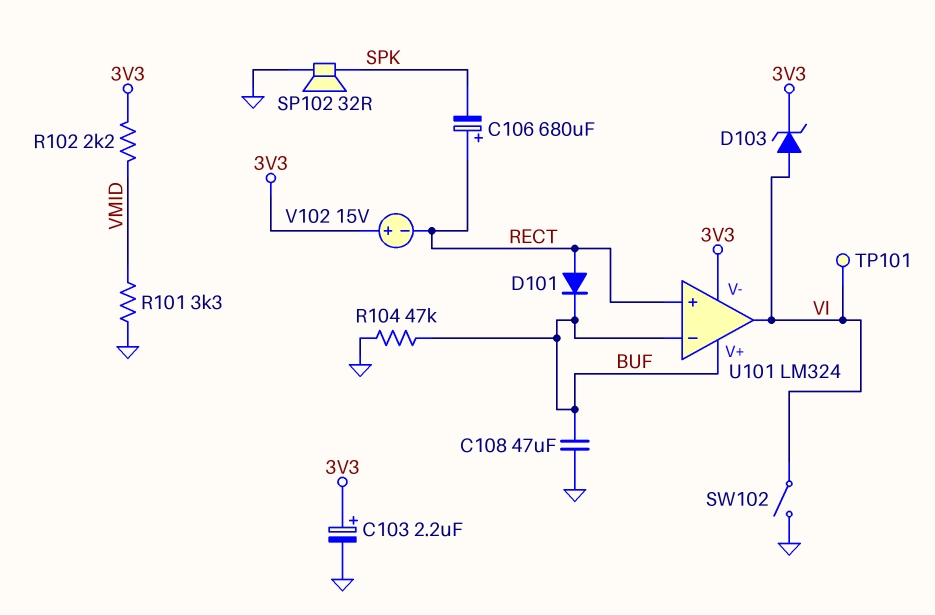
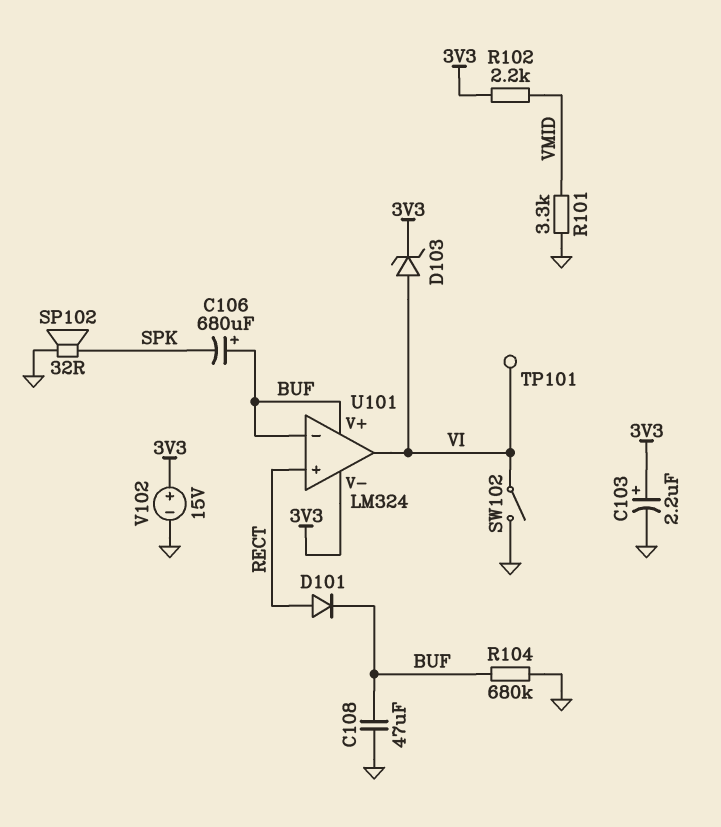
C106: 680uF (plus RECT, minus SPK) -> 680uF (plus BUF, minus SPK)
R104: 47k (BUF, GND) -> 680k (BUF, GND)
V102: 15V (plus 3V3, minus RECT) -> 15V (plus 3V3, minus GND)

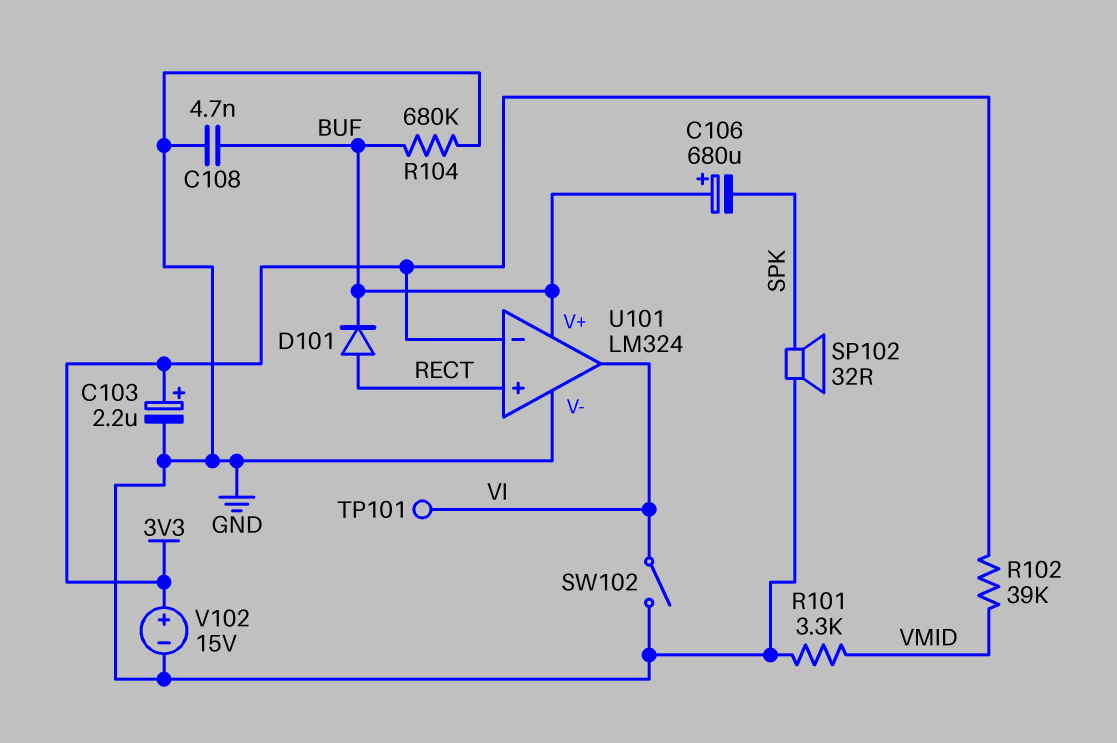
C108: 47uF (BUF, GND) -> 4.7nF (BUF, GND)
D103: zener (A VI, K 3V3) -> none
R102: 2.2k (3V3, VMID) -> 39k (3V3, VMID)
U101 pin V-: 3V3 -> GND
U101 pin in-: BUF -> 3V3

